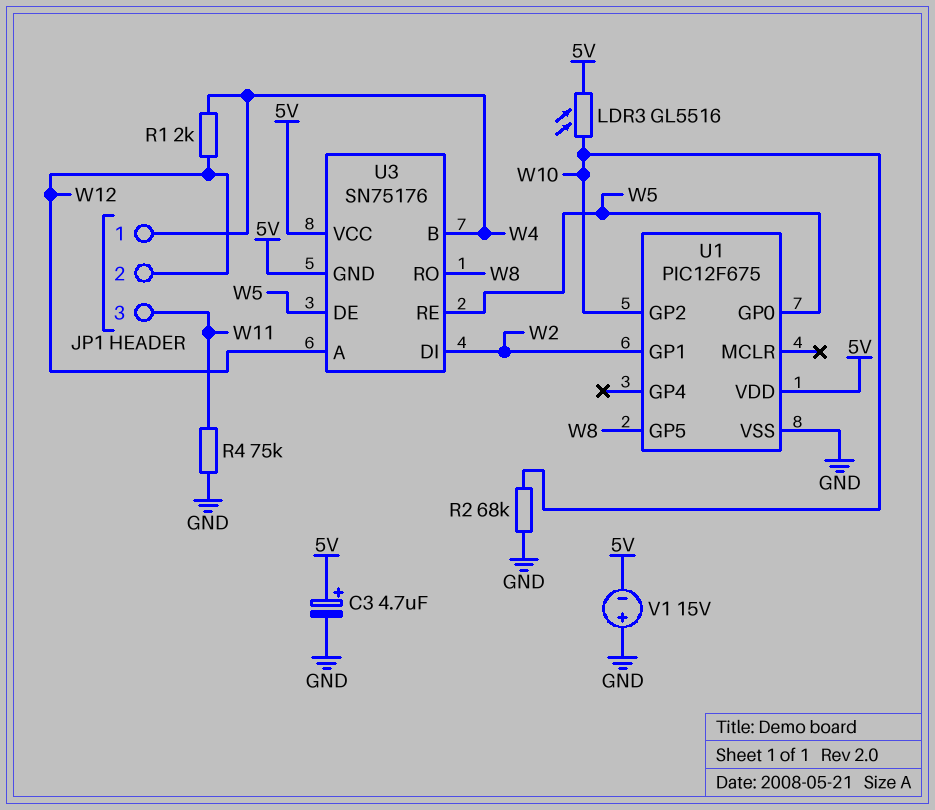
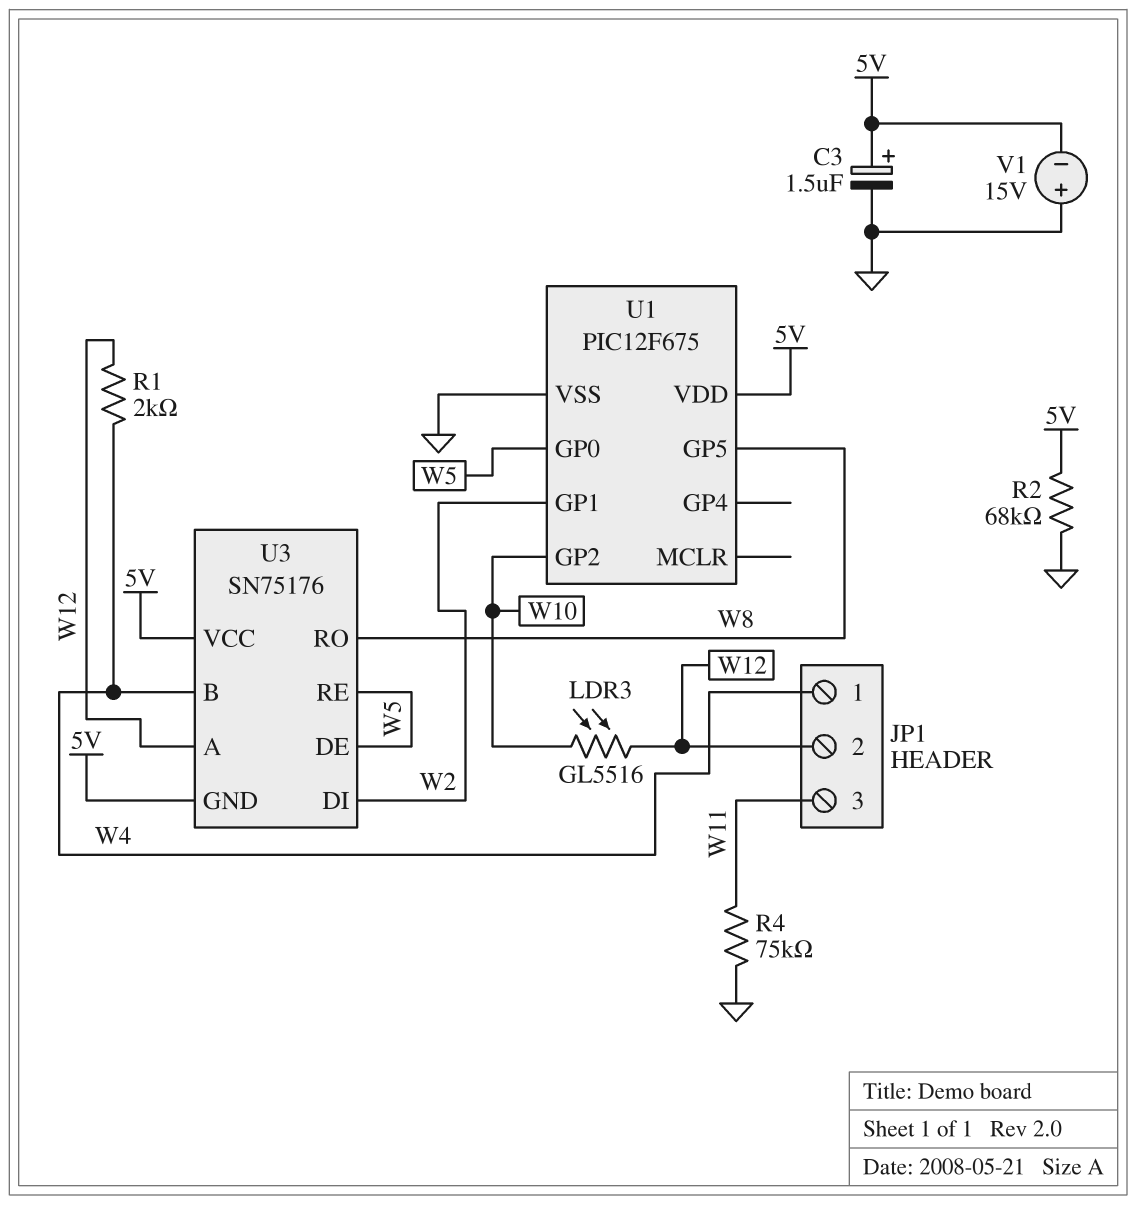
C3: 4.7uF (plus 5V, minus GND) -> 1.5uF (plus 5V, minus GND)
LDR3: GL5516 (5V, W10) -> GL5516 (W10, W12)
R2: 68k (GND, W10) -> 68k (5V, GND)

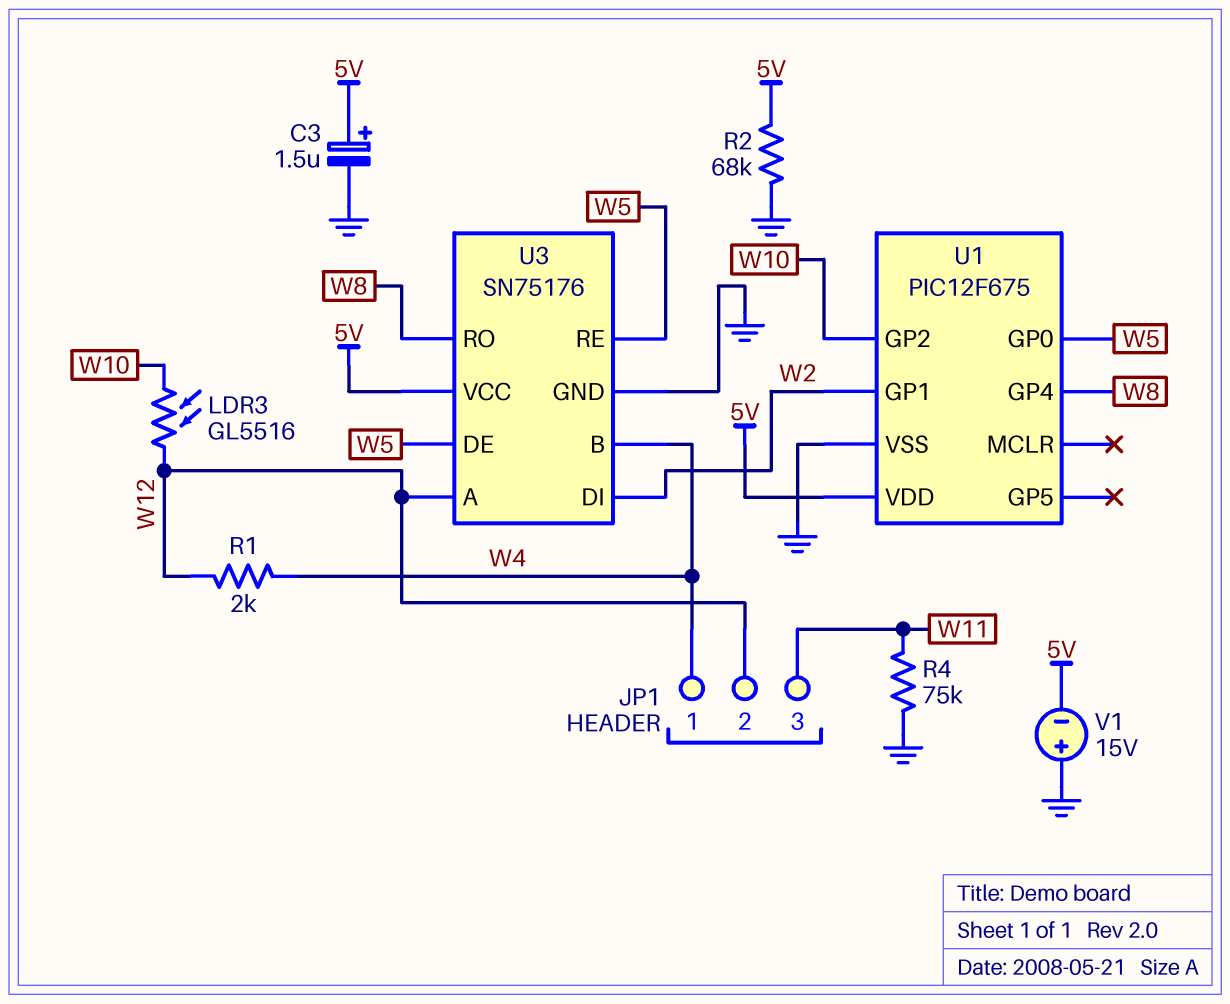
U1 pin GP4: none -> W8
U1 pin GP5: W8 -> none
U3 pin GND: 5V -> GND

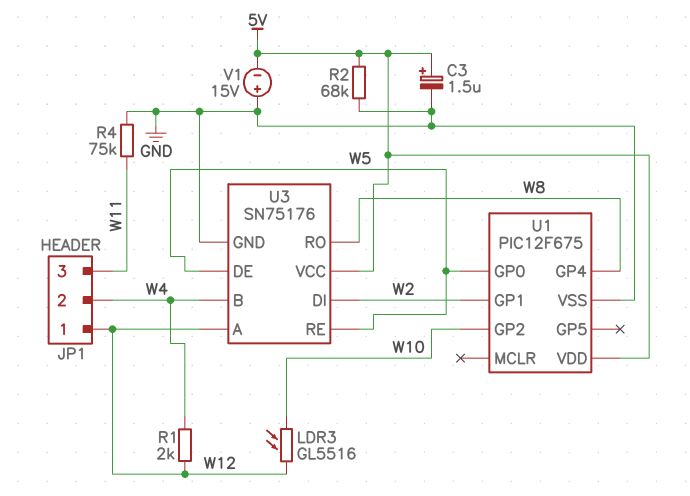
JP1 pin 1: W4 -> W12
JP1 pin 2: W12 -> W4

